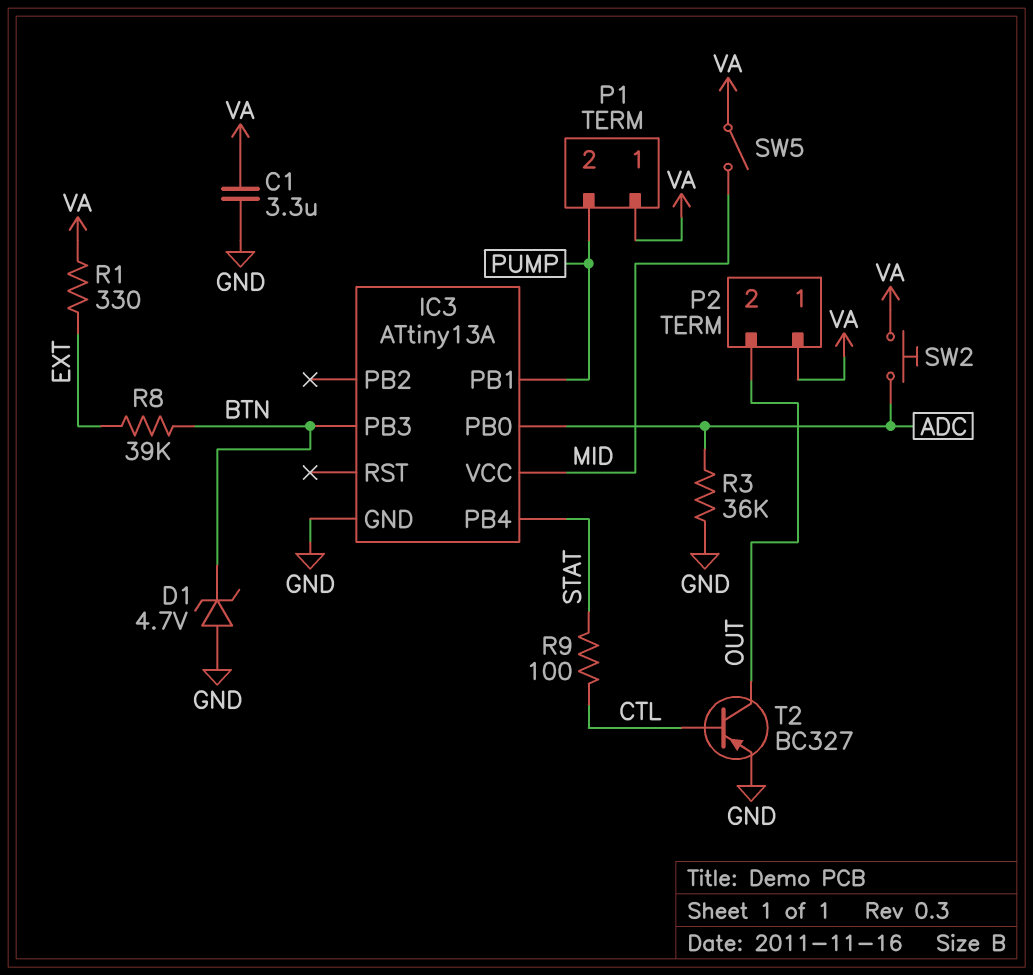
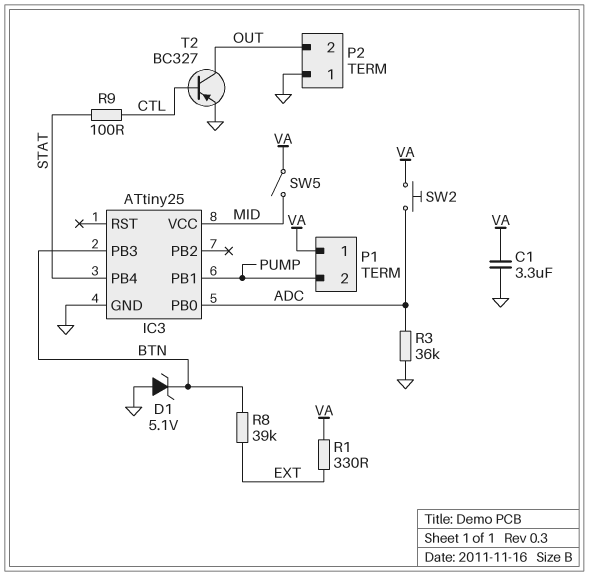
D1: zener 4.7V (A GND, K BTN) -> zener 5.1V (A GND, K BTN)
IC3: ATtiny13A -> ATtiny25
P2 pin 1: VA -> GND

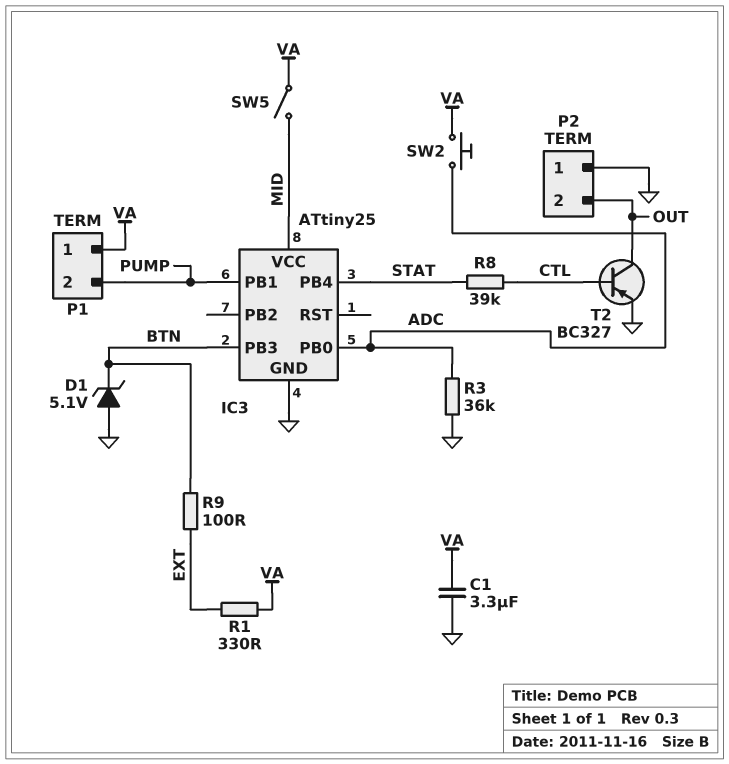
R8: 39k (BTN, EXT) -> 39k (CTL, STAT)
R9: 100 (CTL, STAT) -> 100 (BTN, EXT)

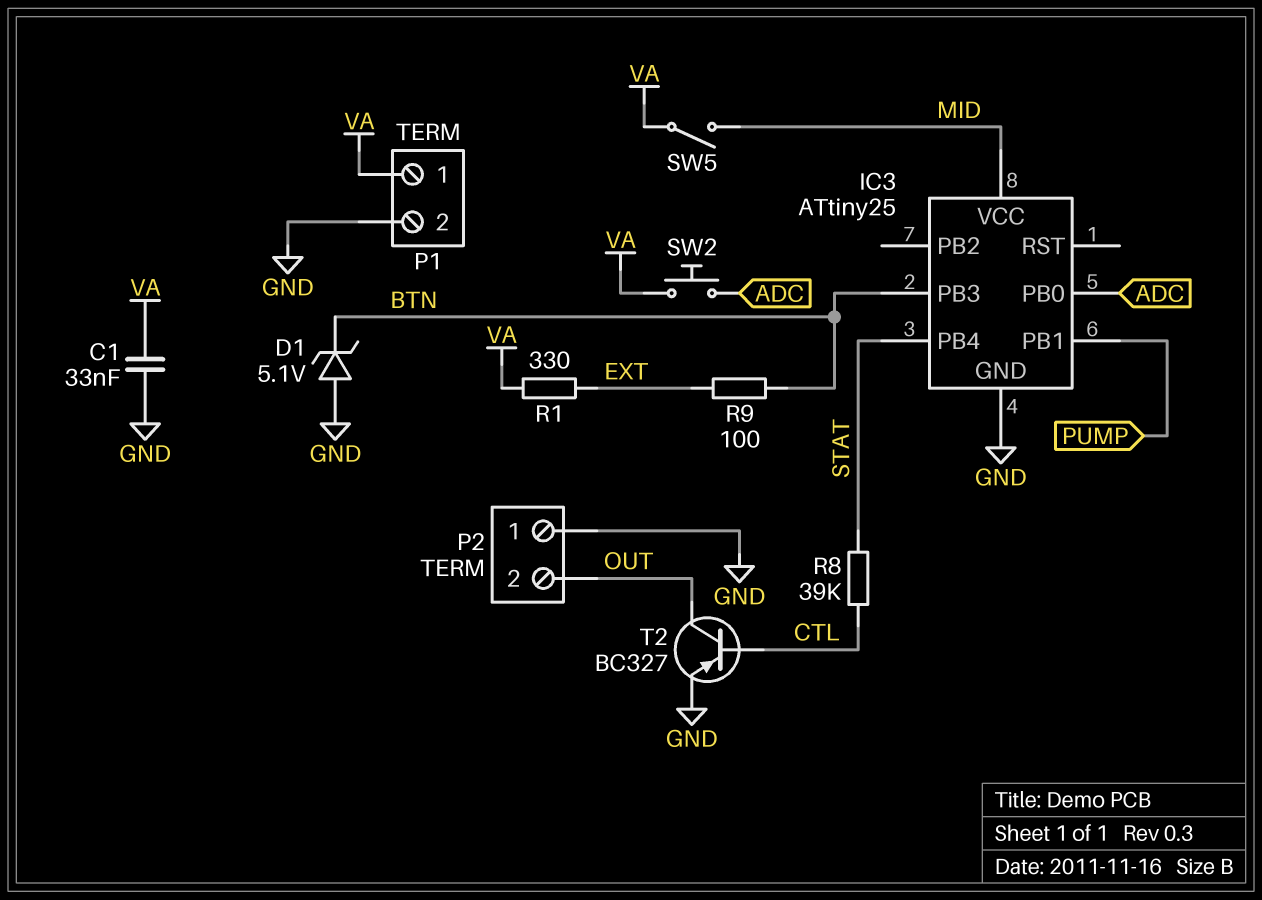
C1: 3.3uF (GND, VA) -> 33nF (GND, VA)
P1 pin 2: PUMP -> GND
R3: 36k (ADC, GND) -> none

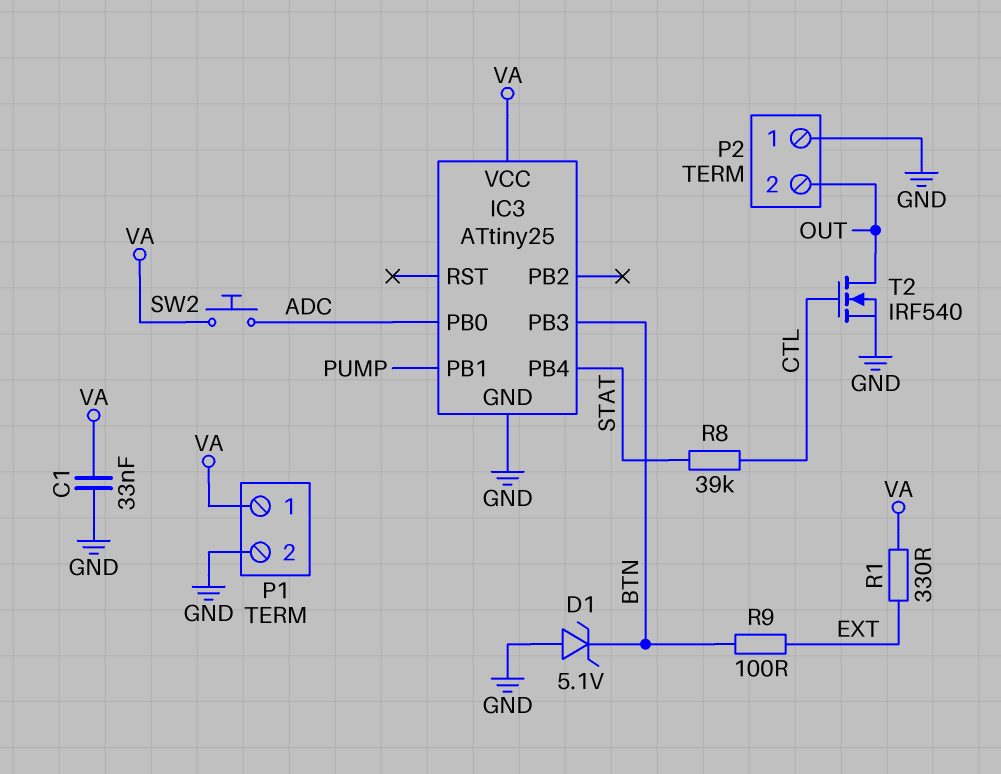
IC3 pin VCC: MID -> VA
SW5: switch (MID, VA) -> none
T2: PNP BC327 (B CTL, C OUT, E GND) -> NMOS IRF540 (G CTL, D OUT, S GND)

